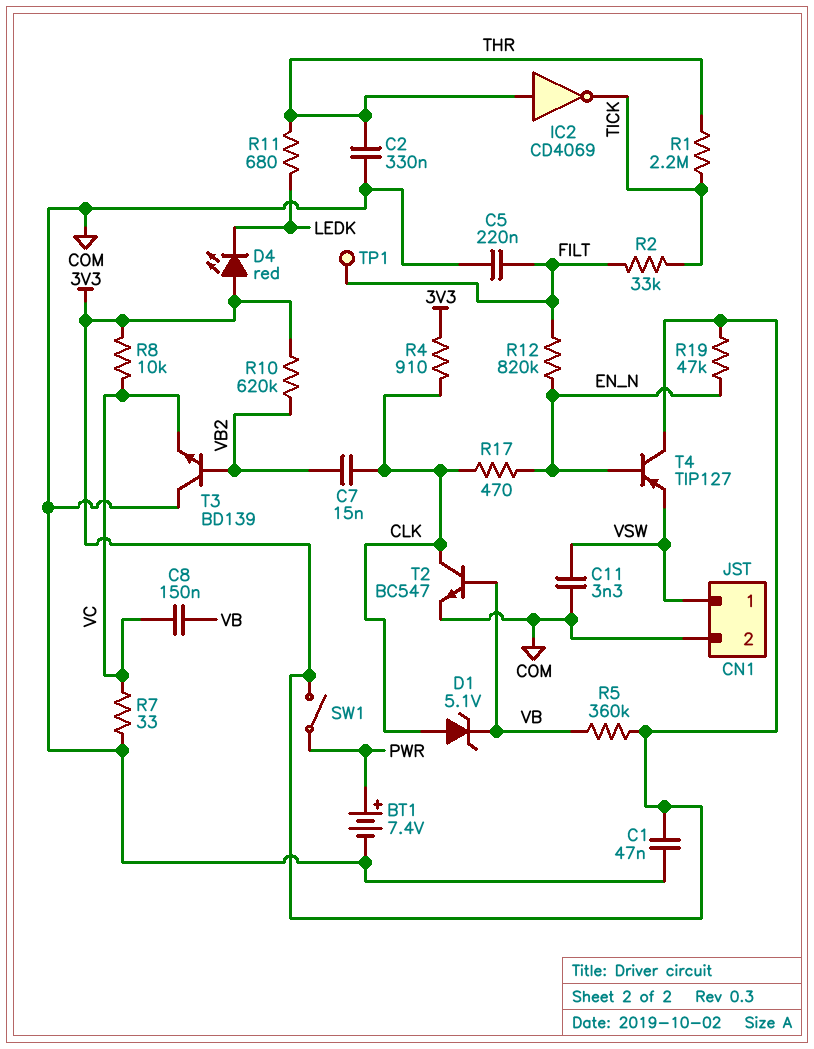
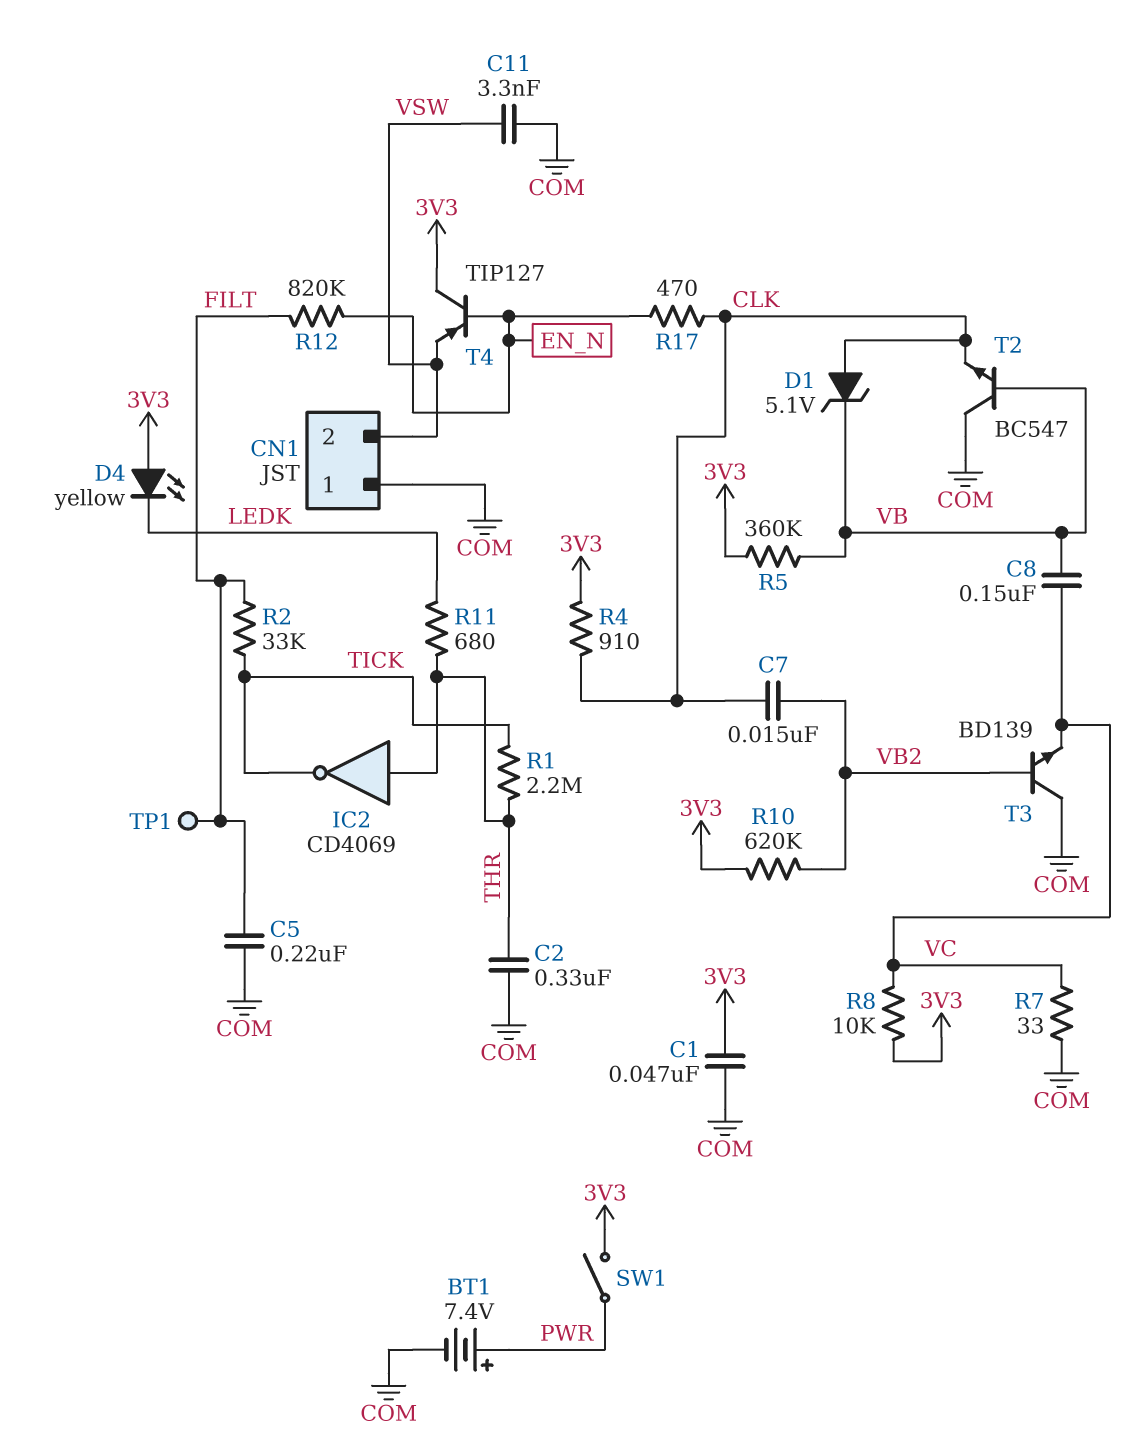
CN1 pin 1: VSW -> COM
CN1 pin 2: COM -> VSW
D4: LED red (A 3V3, K LEDK) -> LED yellow (A 3V3, K LEDK)
R19: 47k (3V3, EN_N) -> none
T2: NPN BC547 (B VB, C CLK, E COM) -> NPN BC547 (B VB, C COM, E CLK)

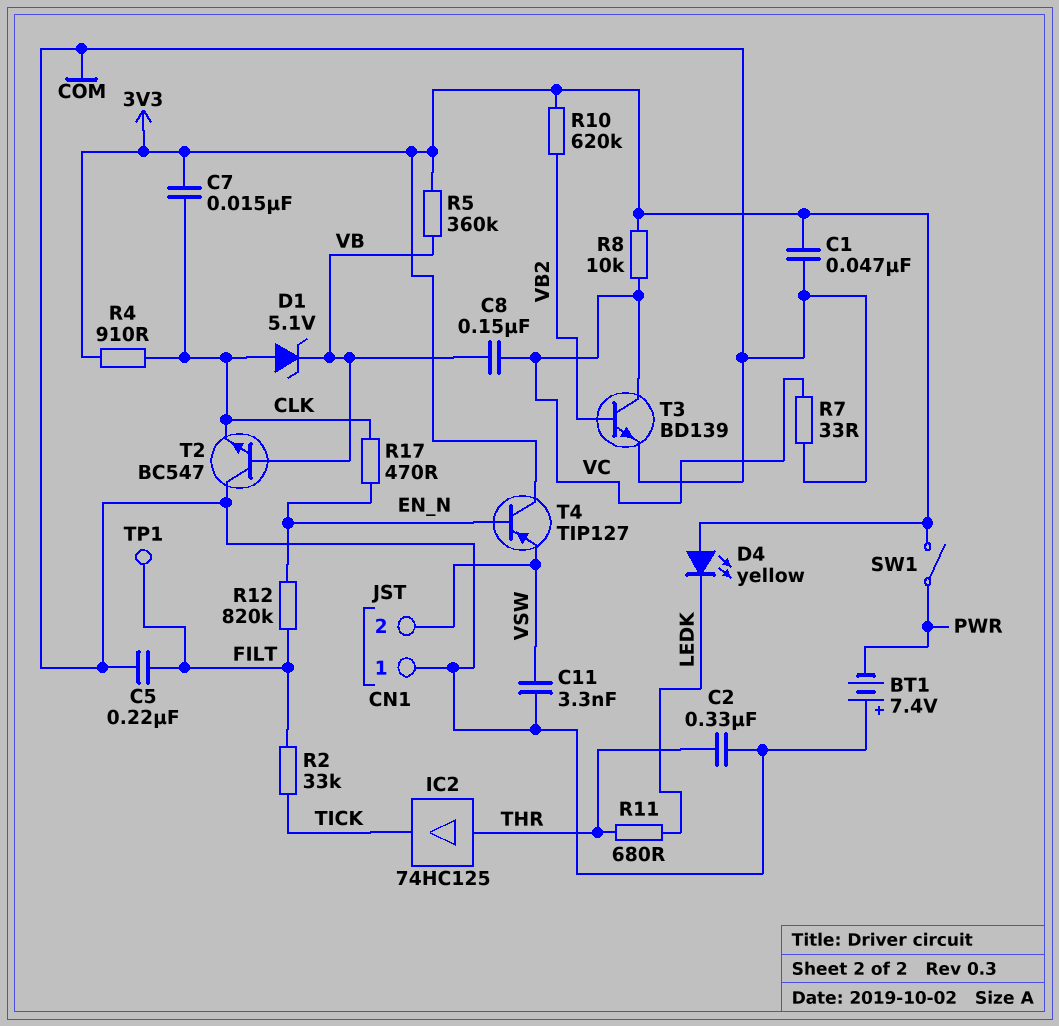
BT1: 7.4V (plus PWR, minus COM) -> 7.4V (plus COM, minus PWR)
C7: 15nF (CLK, VB2) -> 15nF (3V3, CLK)
IC2: NOT CD4069 (in THR, out TICK) -> buffer 74HC125 (in THR, out TICK)
R1: 2.2M (THR, TICK) -> none
T3: NPN BD139 (B VB2, C COM, E VC) -> NPN BD139 (B VB2, C VC, E COM)

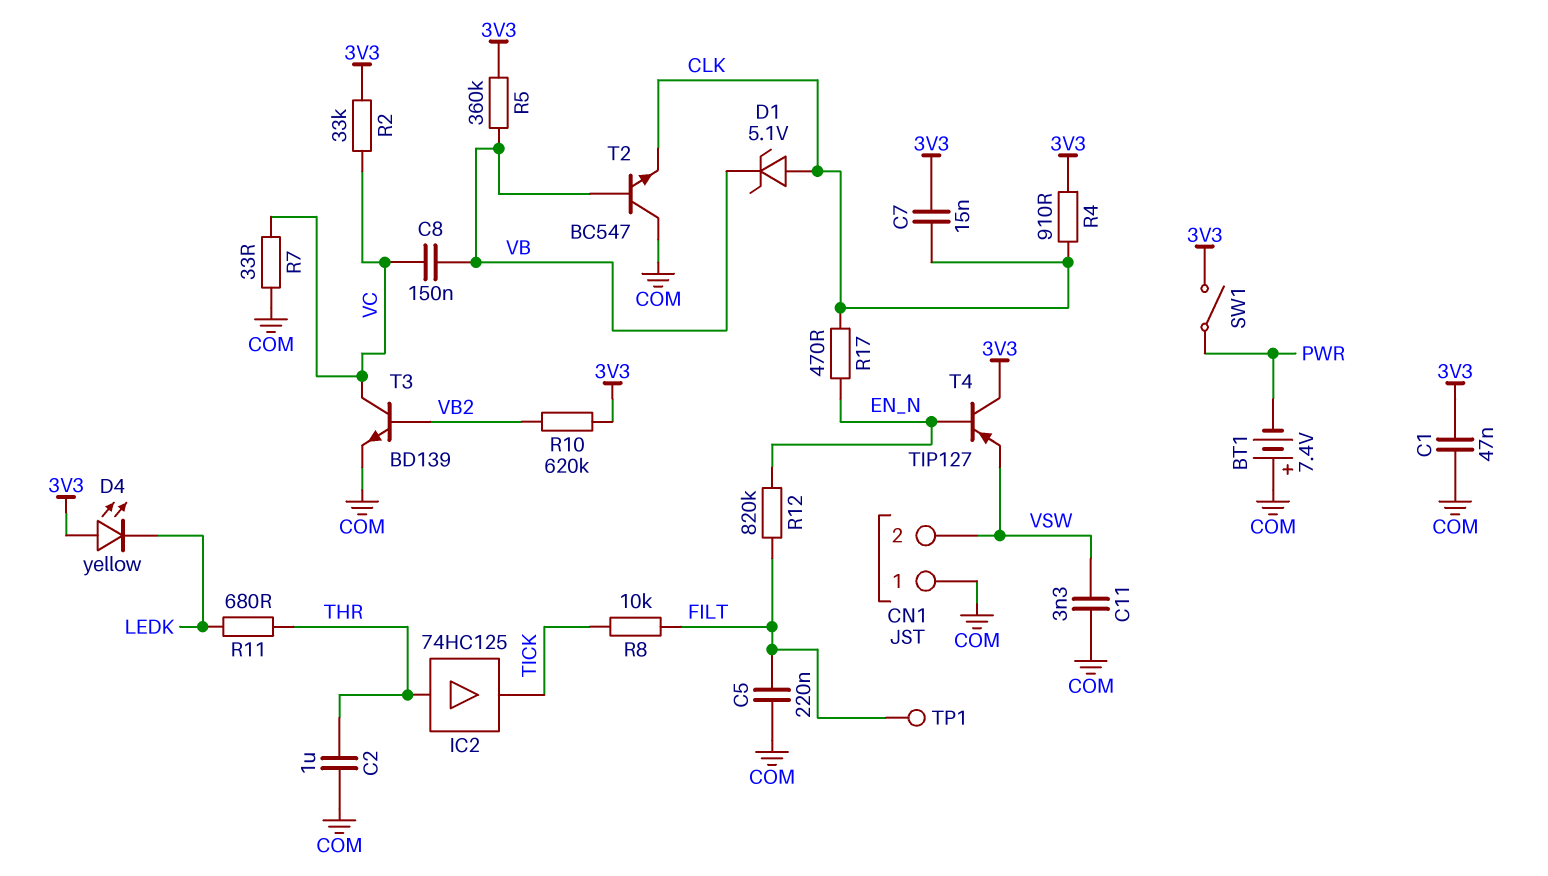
C2: 330nF (COM, THR) -> 1uF (COM, THR)
R2: 33k (FILT, TICK) -> 33k (3V3, VC)
R8: 10k (3V3, VC) -> 10k (FILT, TICK)

